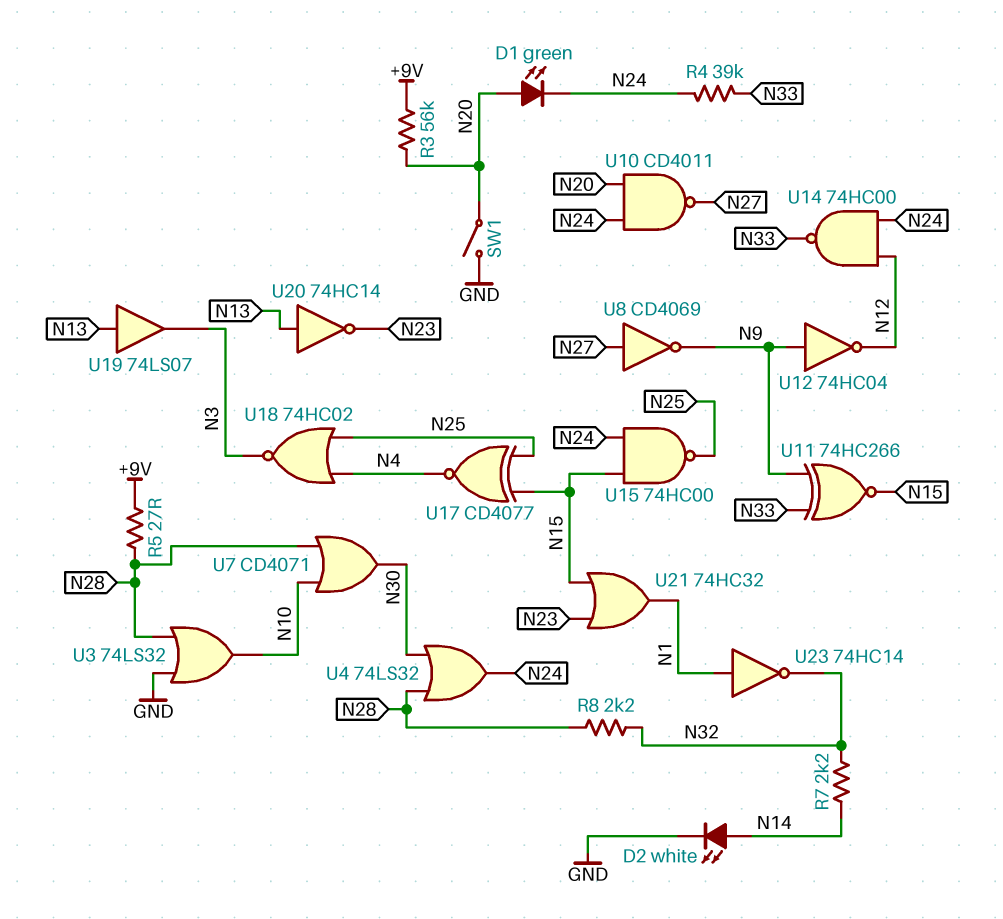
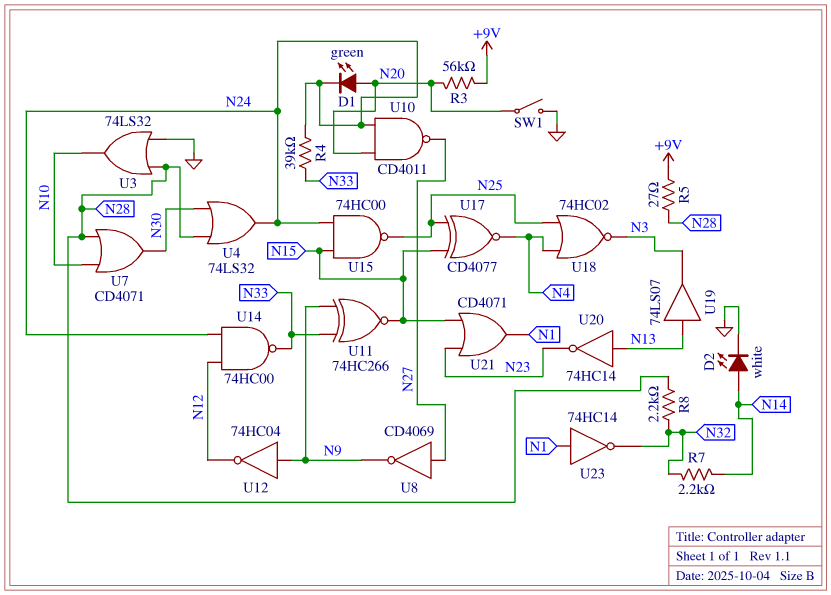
U21: OR 74HC32 (in N15, in N23, out N1) -> OR CD4071 (in N15, in N23, out N1)

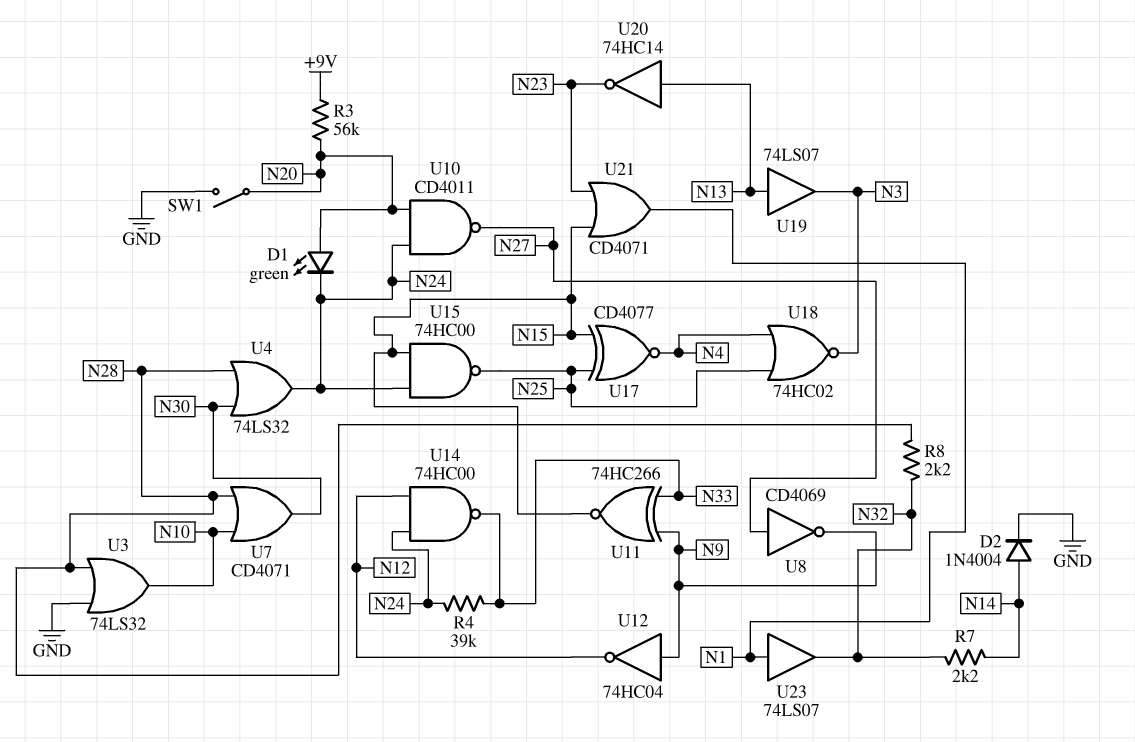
D2: LED white (A N14, K GND) -> diode 1N4004 (A N14, K GND)
R5: 27 (+9V, N28) -> none
U23: NOT 74HC14 (in N1, out N32) -> buffer 74LS07 (in N1, out N32)

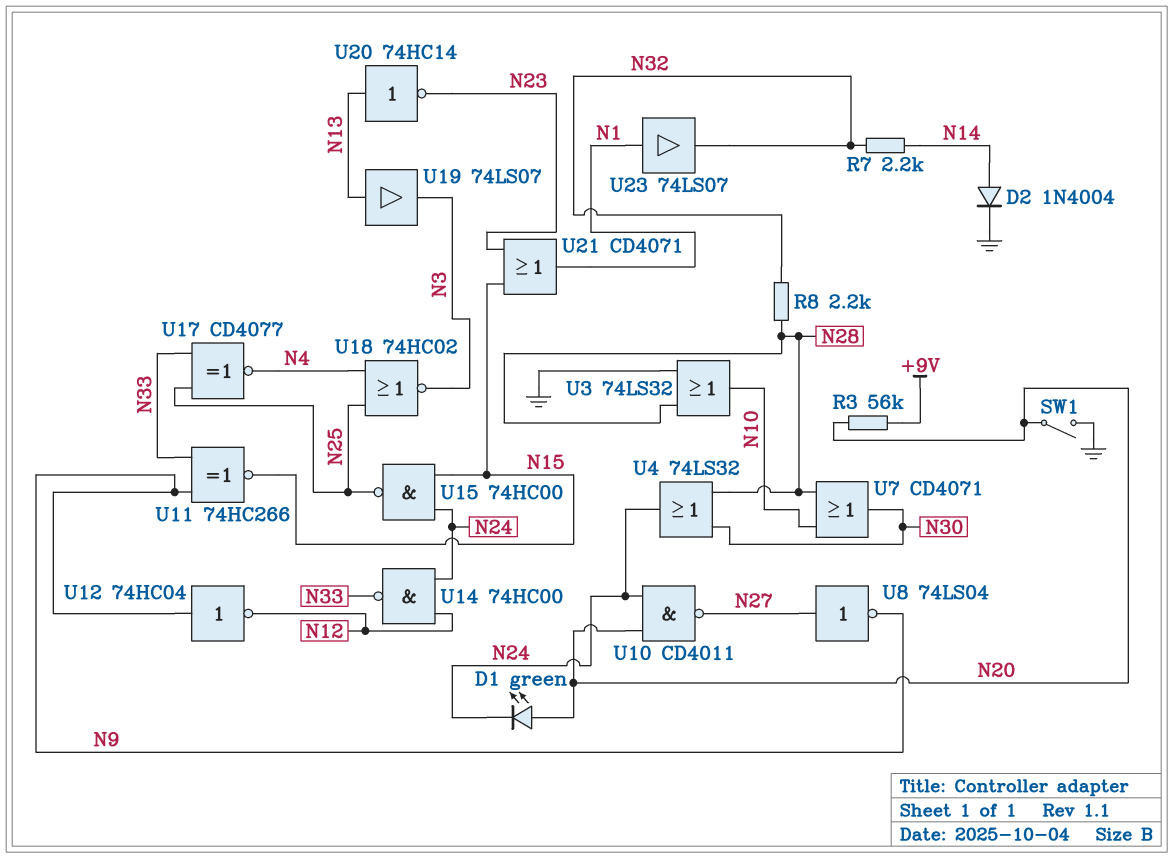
R4: 39k (N24, N33) -> none
U8: NOT CD4069 (in N27, out N9) -> NOT 74LS04 (in N27, out N9)
U17: XNOR CD4077 (in N15, in N25, out N4) -> XNOR CD4077 (in N25, in N33, out N4)

